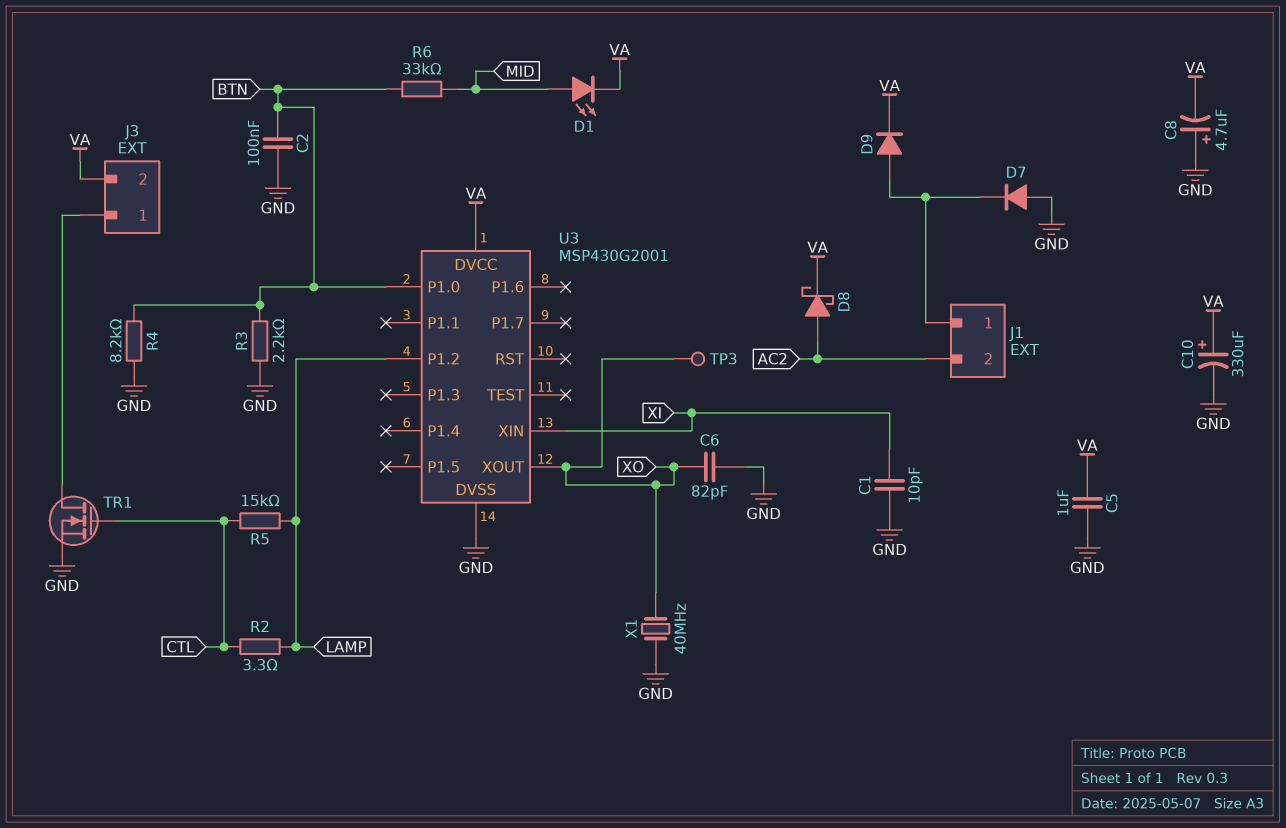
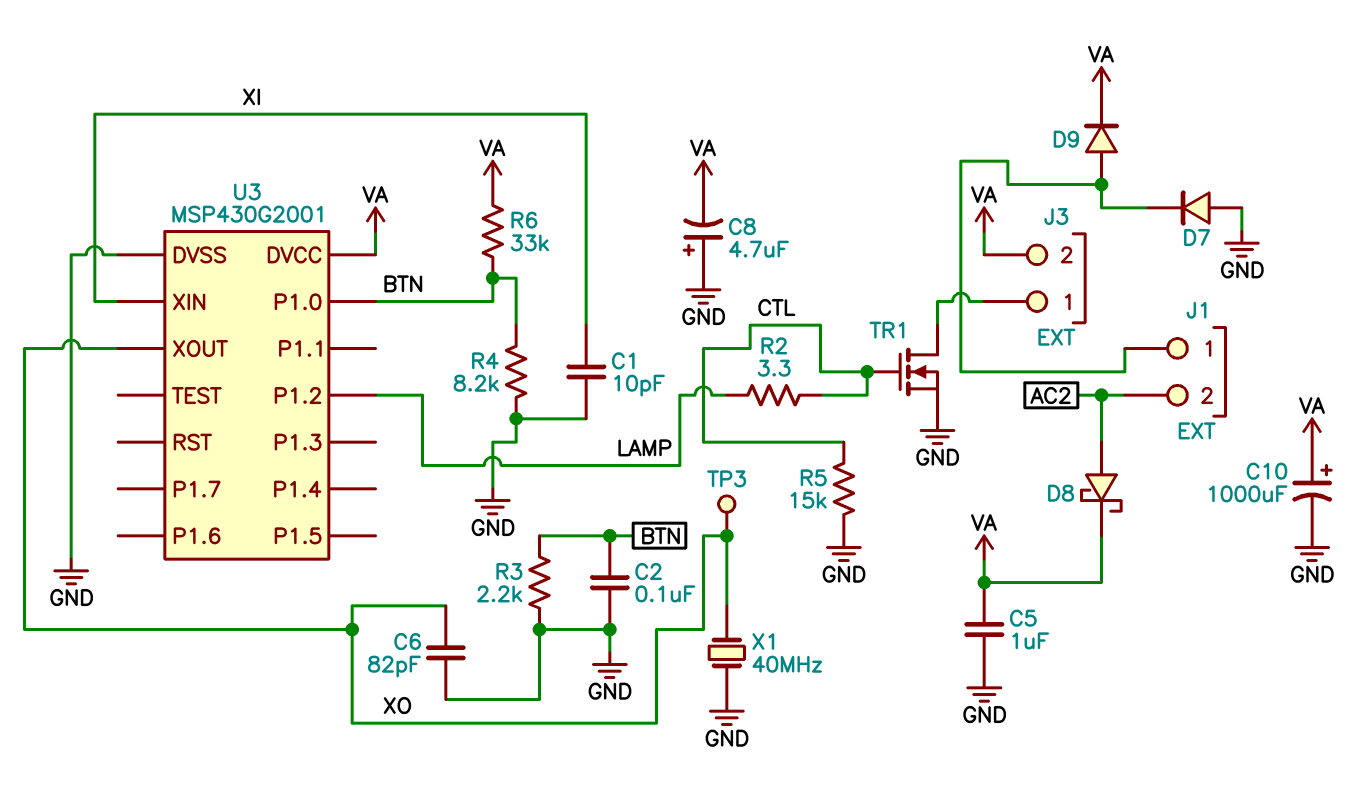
C10: 330uF (plus VA, minus GND) -> 1000uF (plus VA, minus GND)
D1: LED (A MID, K VA) -> none
R5: 15k (CTL, LAMP) -> 15k (CTL, GND)
R6: 33k (BTN, MID) -> 33k (BTN, VA)

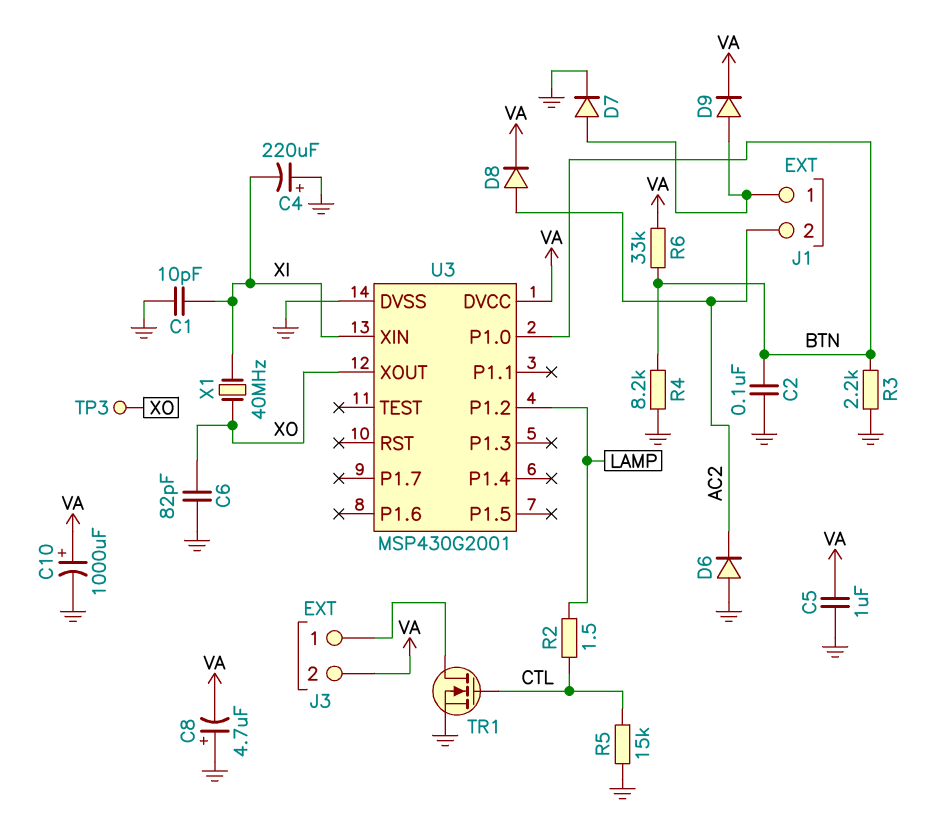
C4: none -> 220uF (plus GND, minus XI)
D6: none -> diode (A GND, K AC2)
D7: diode (A GND, K J1/1) -> diode (A J1/1, K GND)
D8: schottky (A AC2, K VA) -> diode (A AC2, K VA)
R2: 3.3 (CTL, LAMP) -> 1.5 (CTL, LAMP)
X1: 40MHz (GND, XO) -> 40MHz (XI, XO)

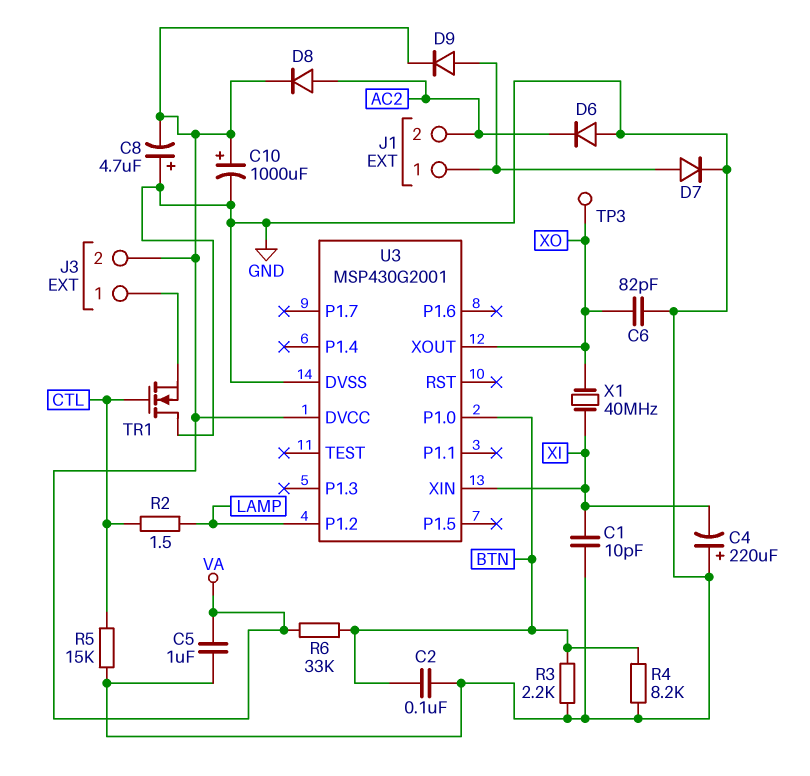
TR1: NMOS (G CTL, D J3/1, S GND) -> NMOS (G CTL, D GND, S J3/1)

